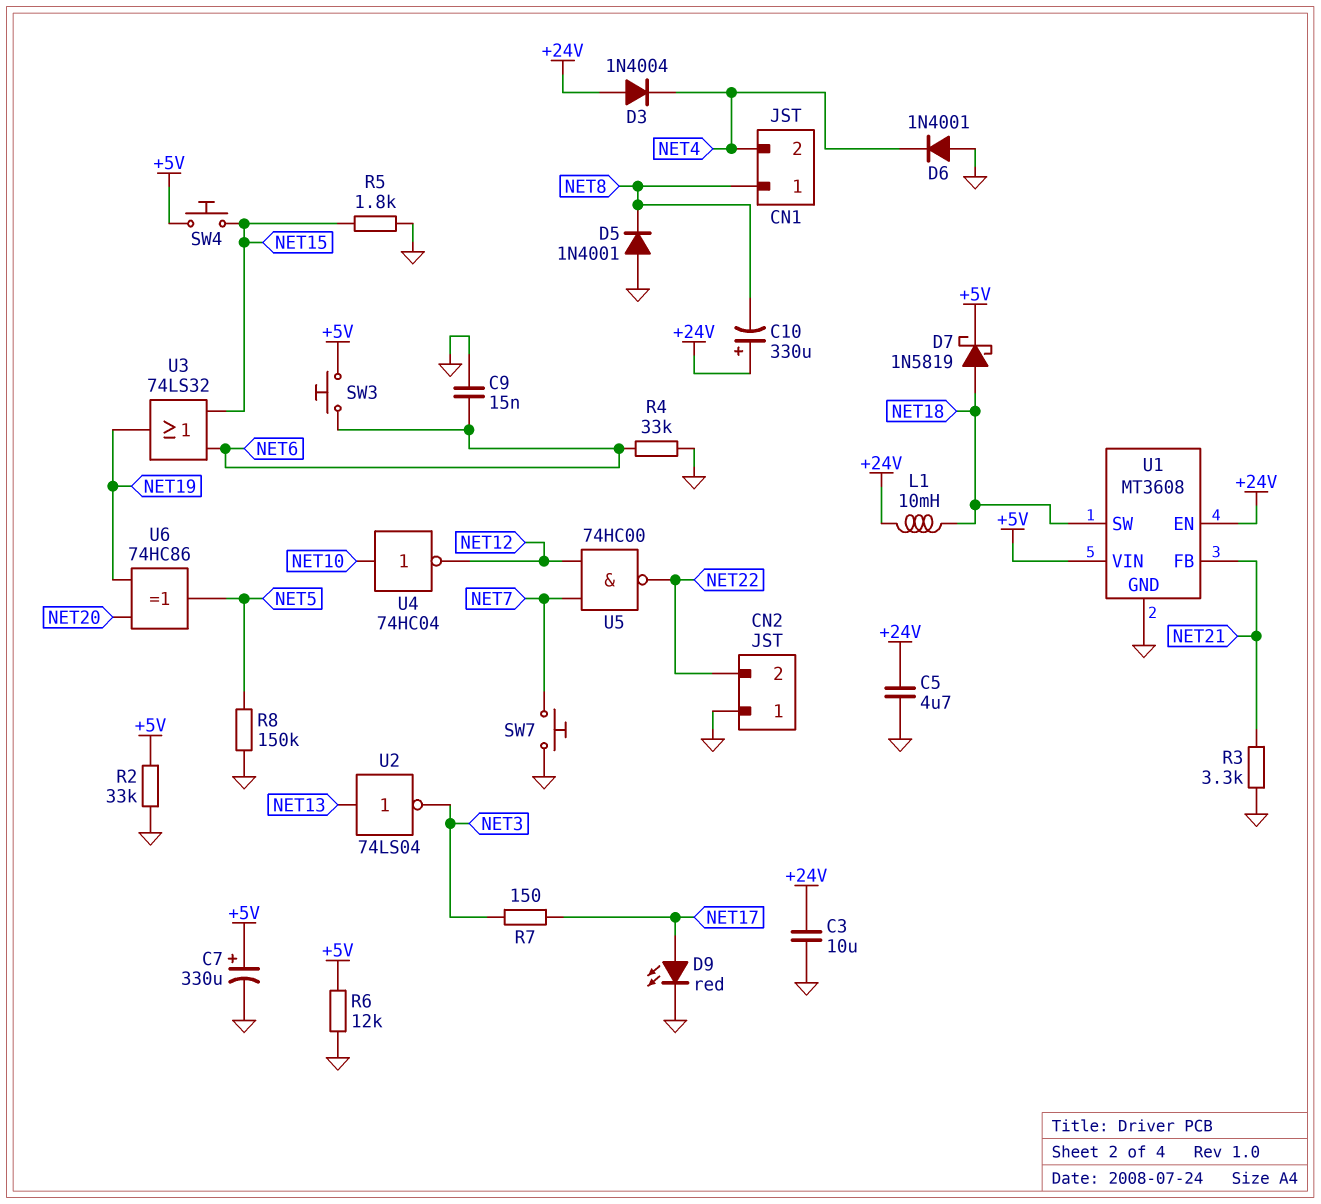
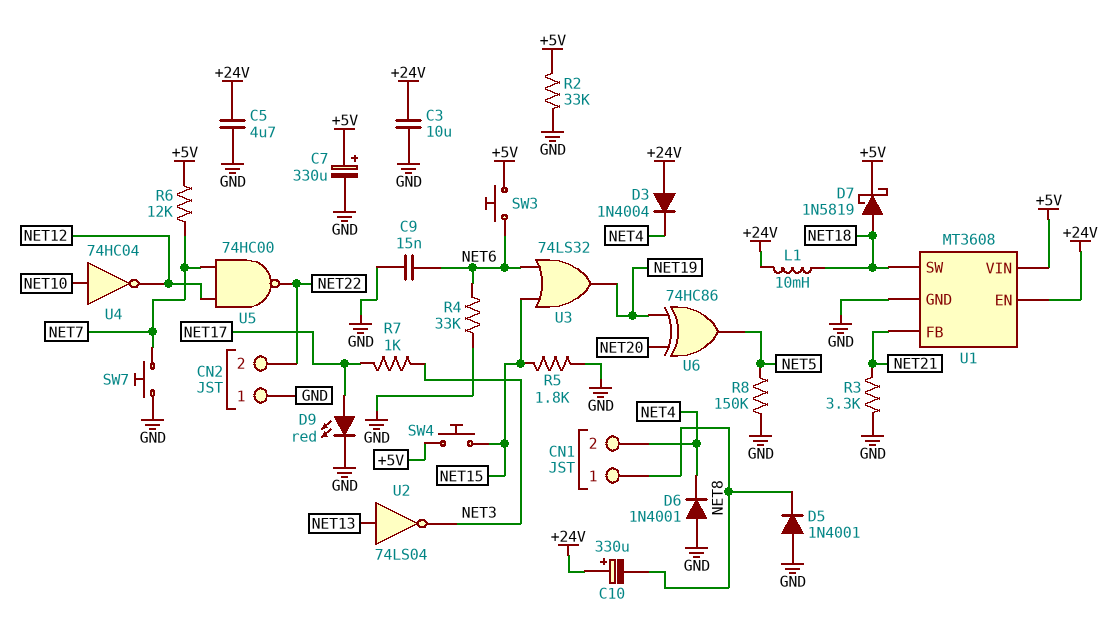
R6: 12k (+5V, GND) -> 12k (+5V, NET7)
R7: 150 (NET3, NET17) -> 1k (NET3, NET17)

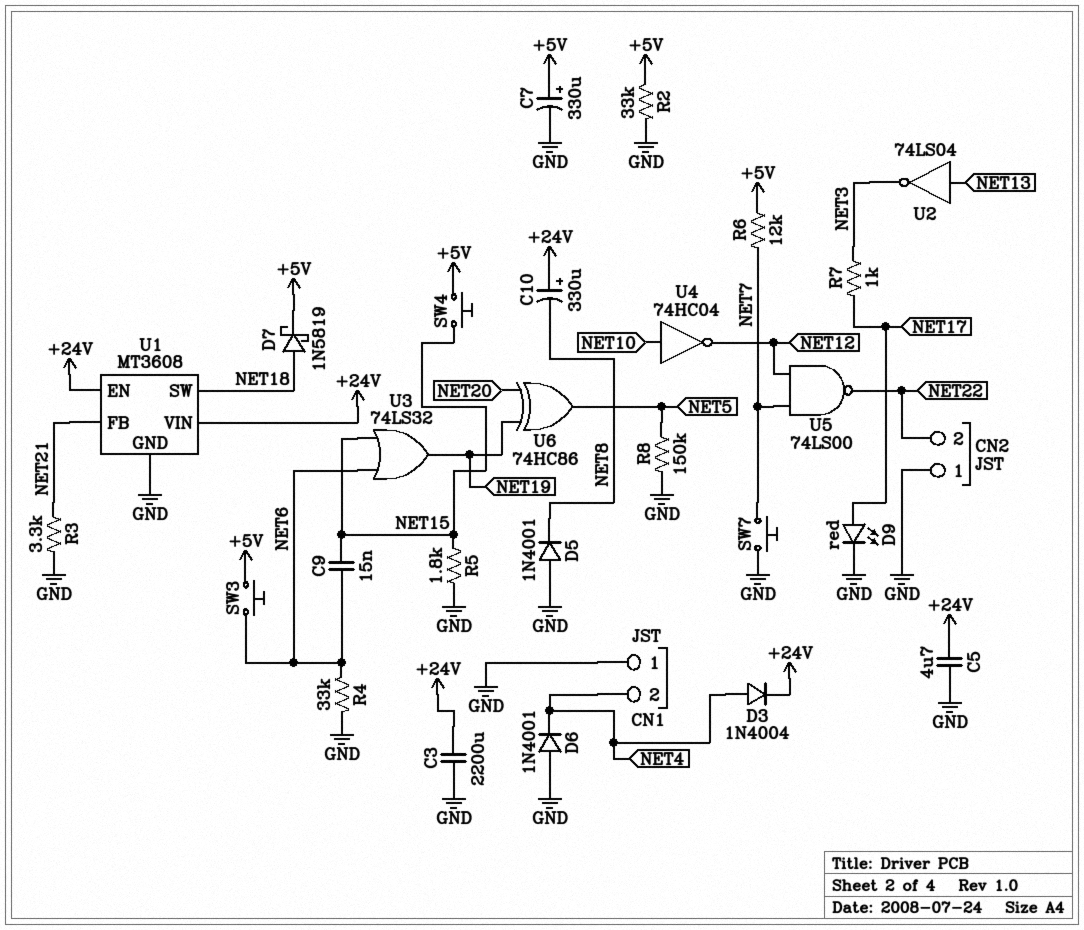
C3: 10uF (+24V, GND) -> 2200uF (+24V, GND)
C9: 15nF (GND, NET6) -> 15nF (NET6, NET15)
CN1 pin 1: NET8 -> GND
D3: diode 1N4004 (A +24V, K NET4) -> diode 1N4004 (A NET4, K +24V)
L1: 10mH (+24V, NET18) -> none
U1 pin VIN: +5V -> +24V
U5: NAND 74HC00 (in NET7, in NET12, out NET22) -> NAND 74LS00 (in NET7, in NET12, out NET22)

